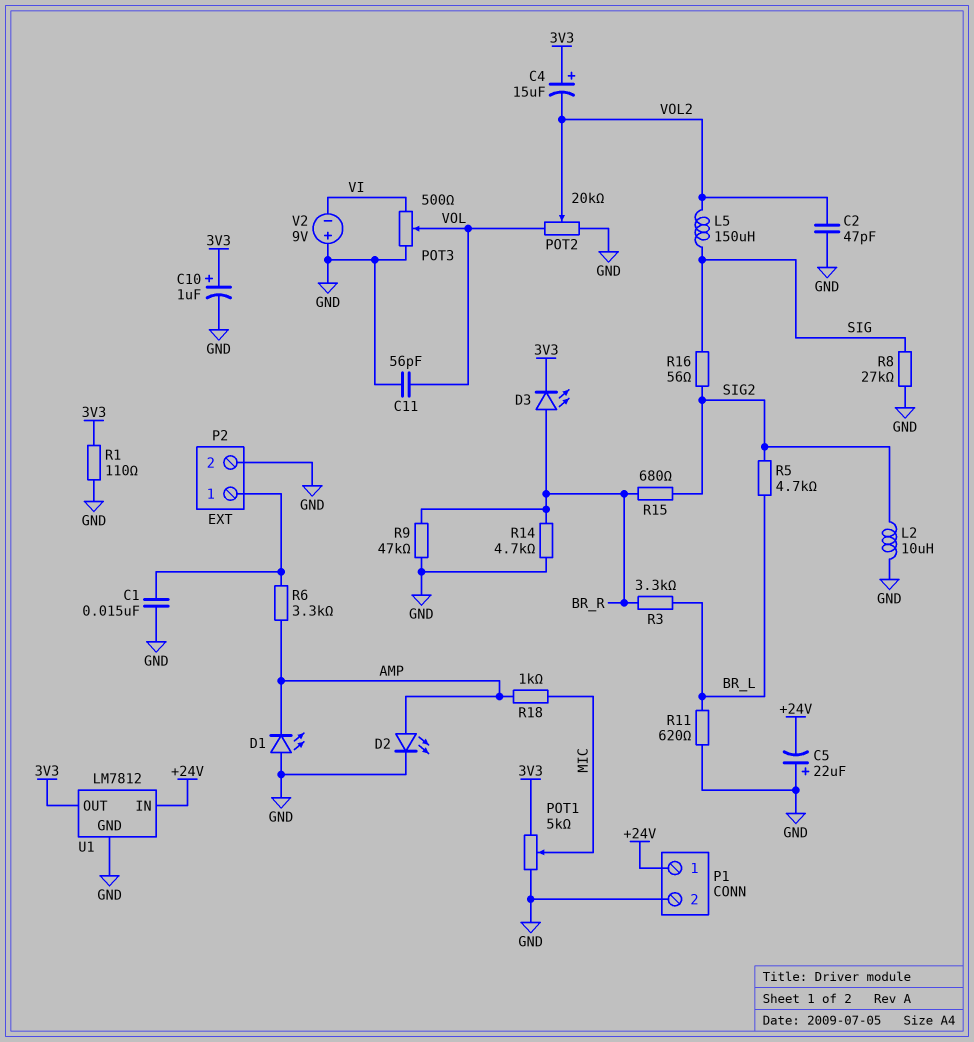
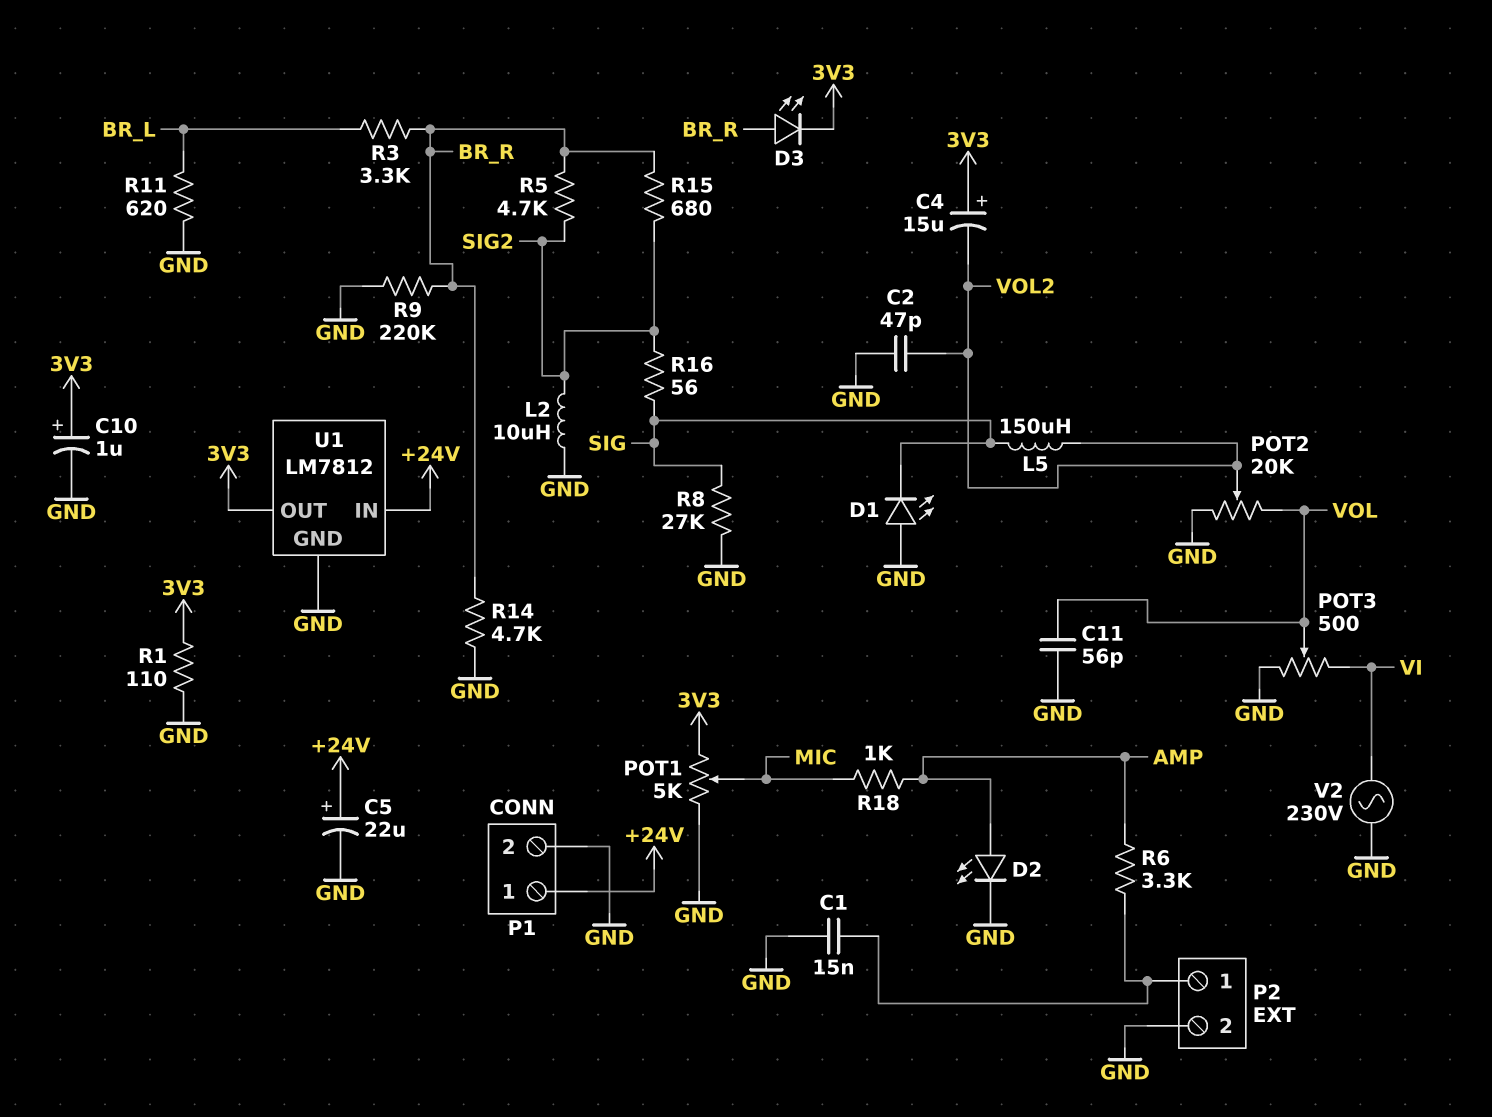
C5: 22uF (plus GND, minus +24V) -> 22uF (plus +24V, minus GND)
D1: LED (A GND, K AMP) -> LED (A GND, K SIG)
R5: 4.7k (BR_L, SIG2) -> 4.7k (BR_R, SIG2)
R9: 47k (BR_R, GND) -> 220k (BR_R, GND)
V2: 9V (plus GND, minus VI) -> AC 230V (GND, VI)

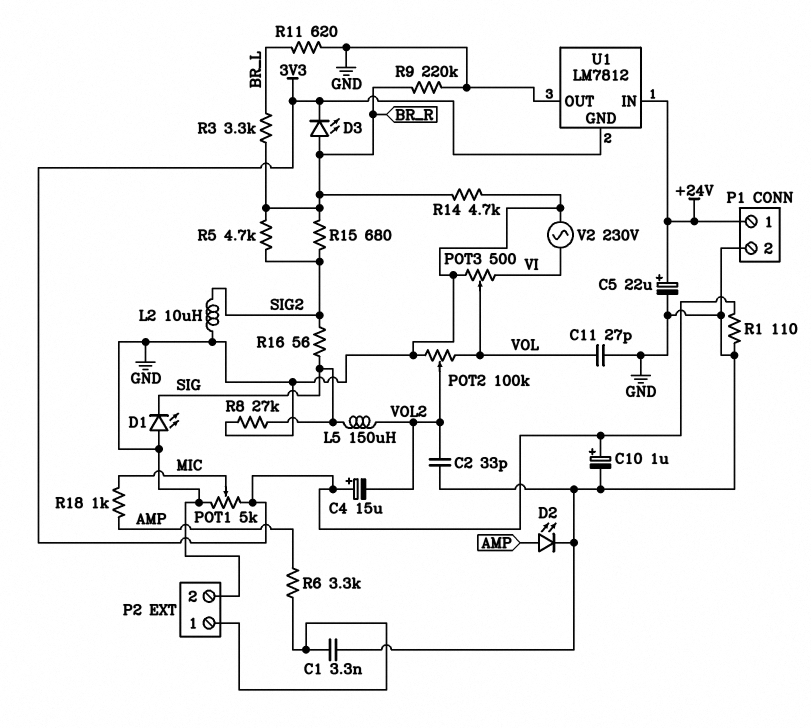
C1: 15nF (GND, P2/1) -> 3.3nF (GND, P2/1)
C2: 47pF (GND, VOL2) -> 33pF (GND, VOL2)
C11: 56pF (GND, VOL) -> 27pF (GND, VOL)
POT2: 20k (GND, VOL, wiper VOL2) -> 100k (GND, VOL, wiper VOL2)
U1 pin GND: GND -> 3V3
U1 pin OUT: 3V3 -> GND

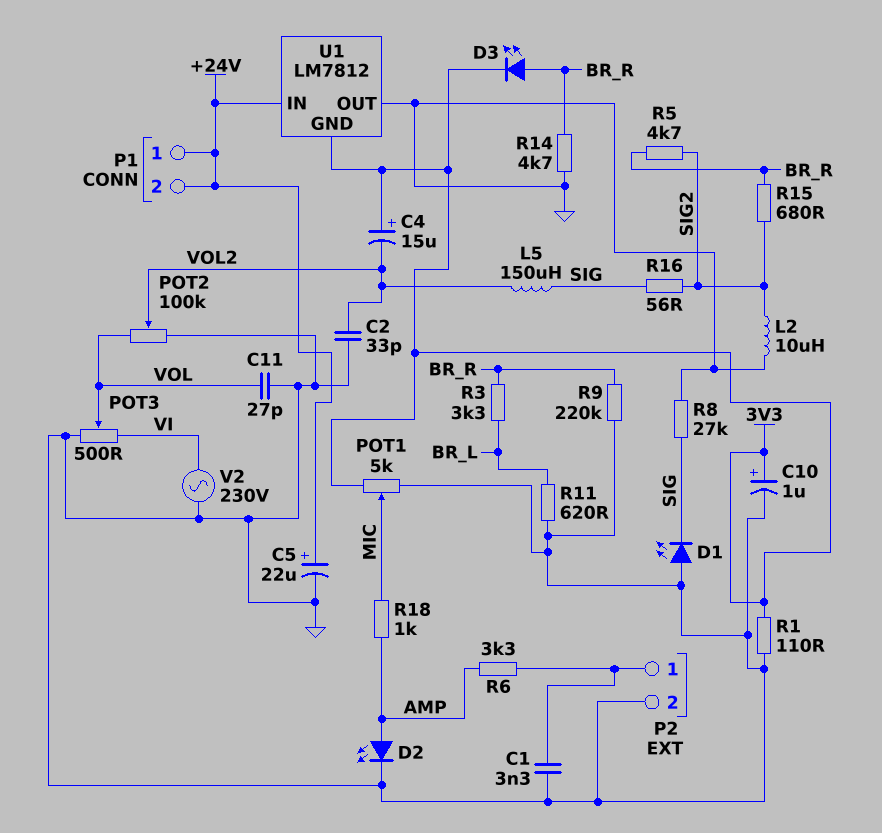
P1 pin 2: GND -> +24V

